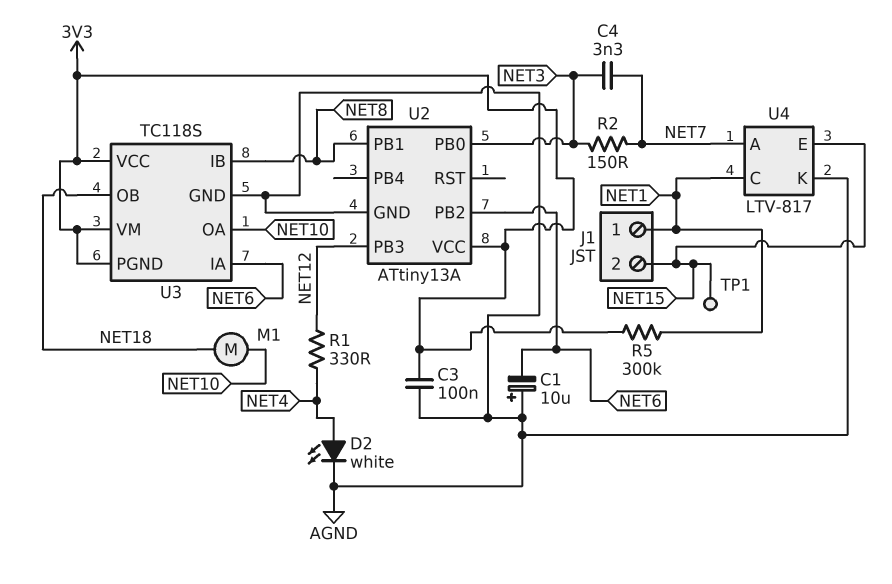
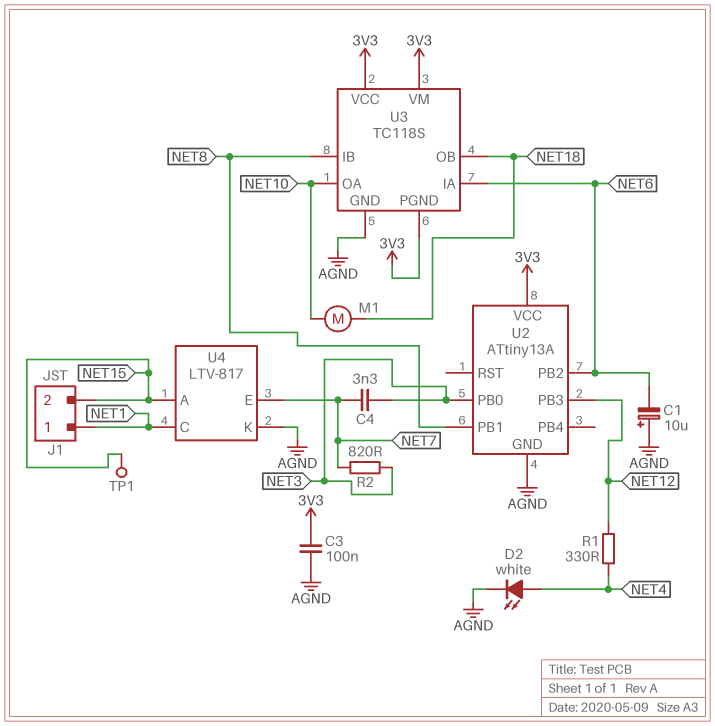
R2: 150 (NET3, NET7) -> 820 (NET3, NET7)
R5: 300k (3V3, NET1) -> none
U4 pin A: NET7 -> NET15
U4 pin E: NET15 -> NET7

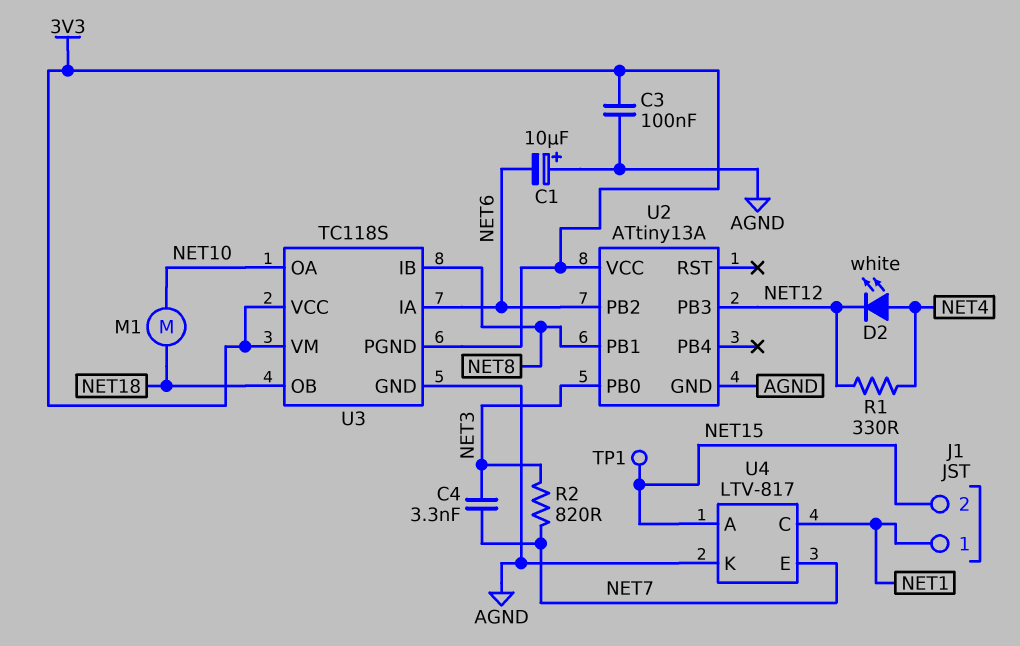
D2: LED white (A NET4, K AGND) -> LED white (A NET4, K NET12)

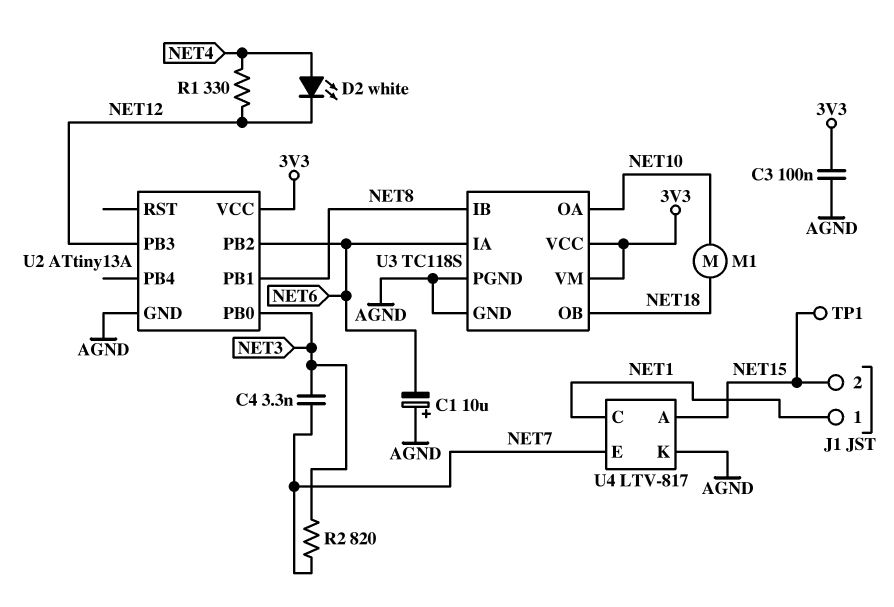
U3 pin PGND: 3V3 -> AGND

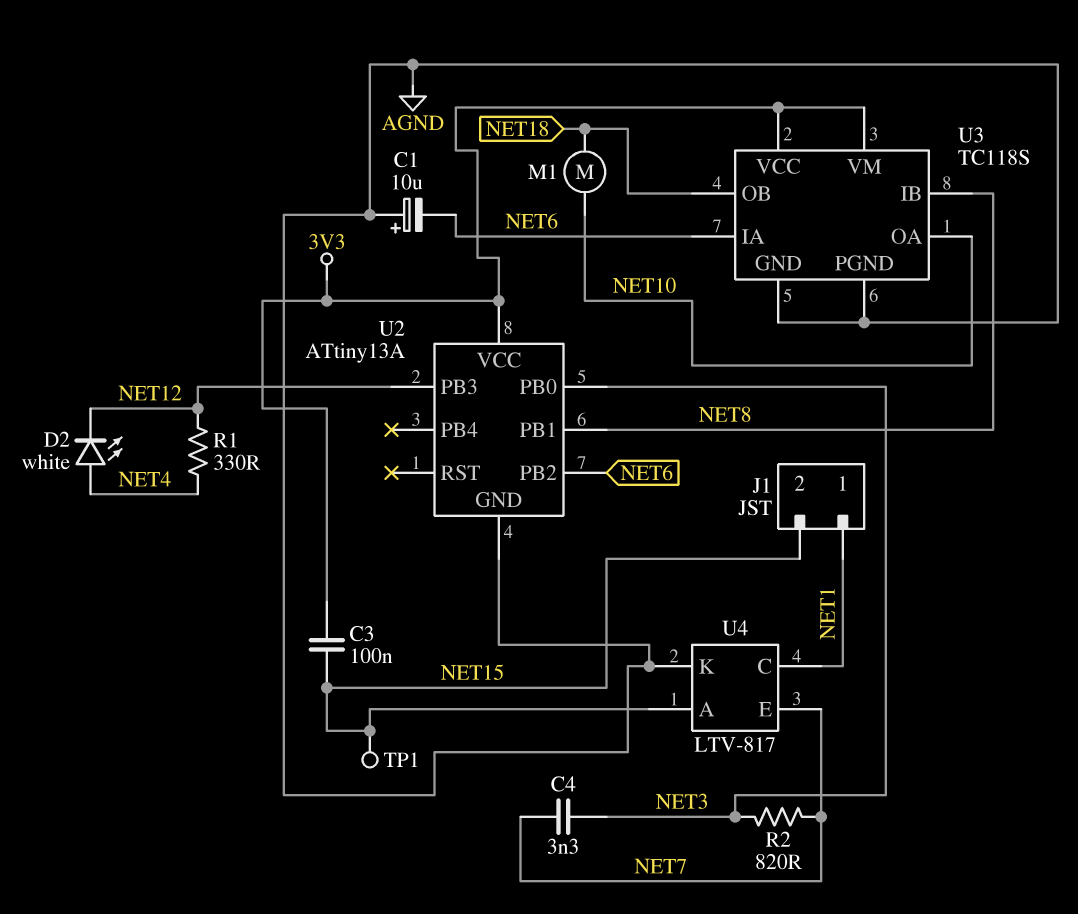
C3: 100nF (3V3, AGND) -> 100nF (3V3, NET15)

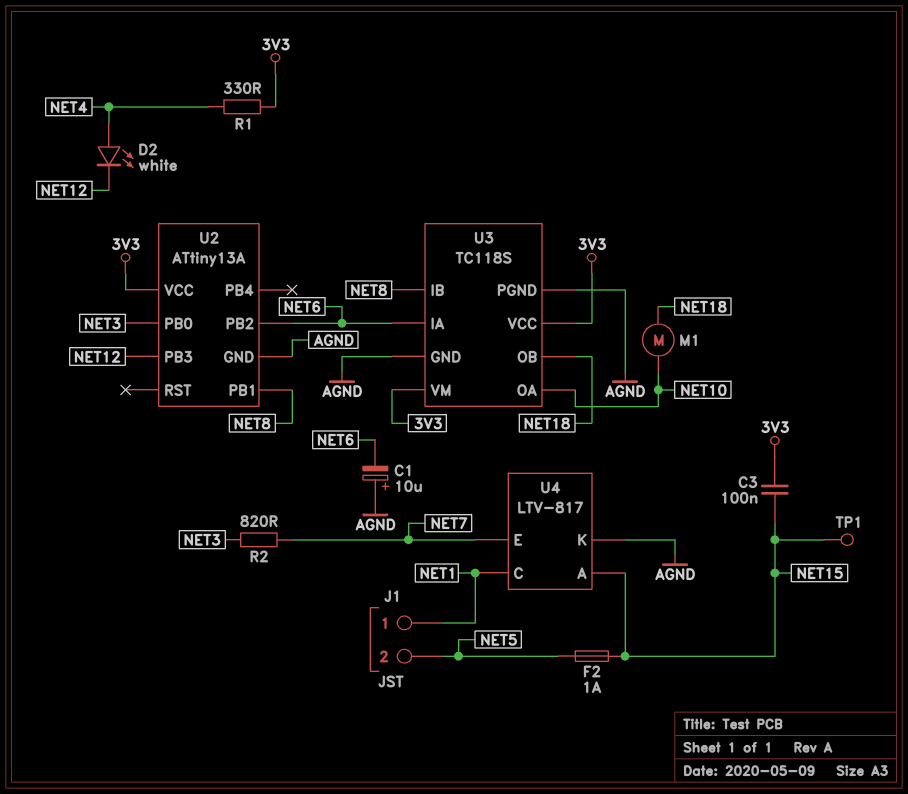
C4: 3.3nF (NET3, NET7) -> none
F2: none -> 1A (NET5, NET15)
J1 pin 2: NET15 -> NET5
R1: 330 (NET4, NET12) -> 330 (3V3, NET4)

